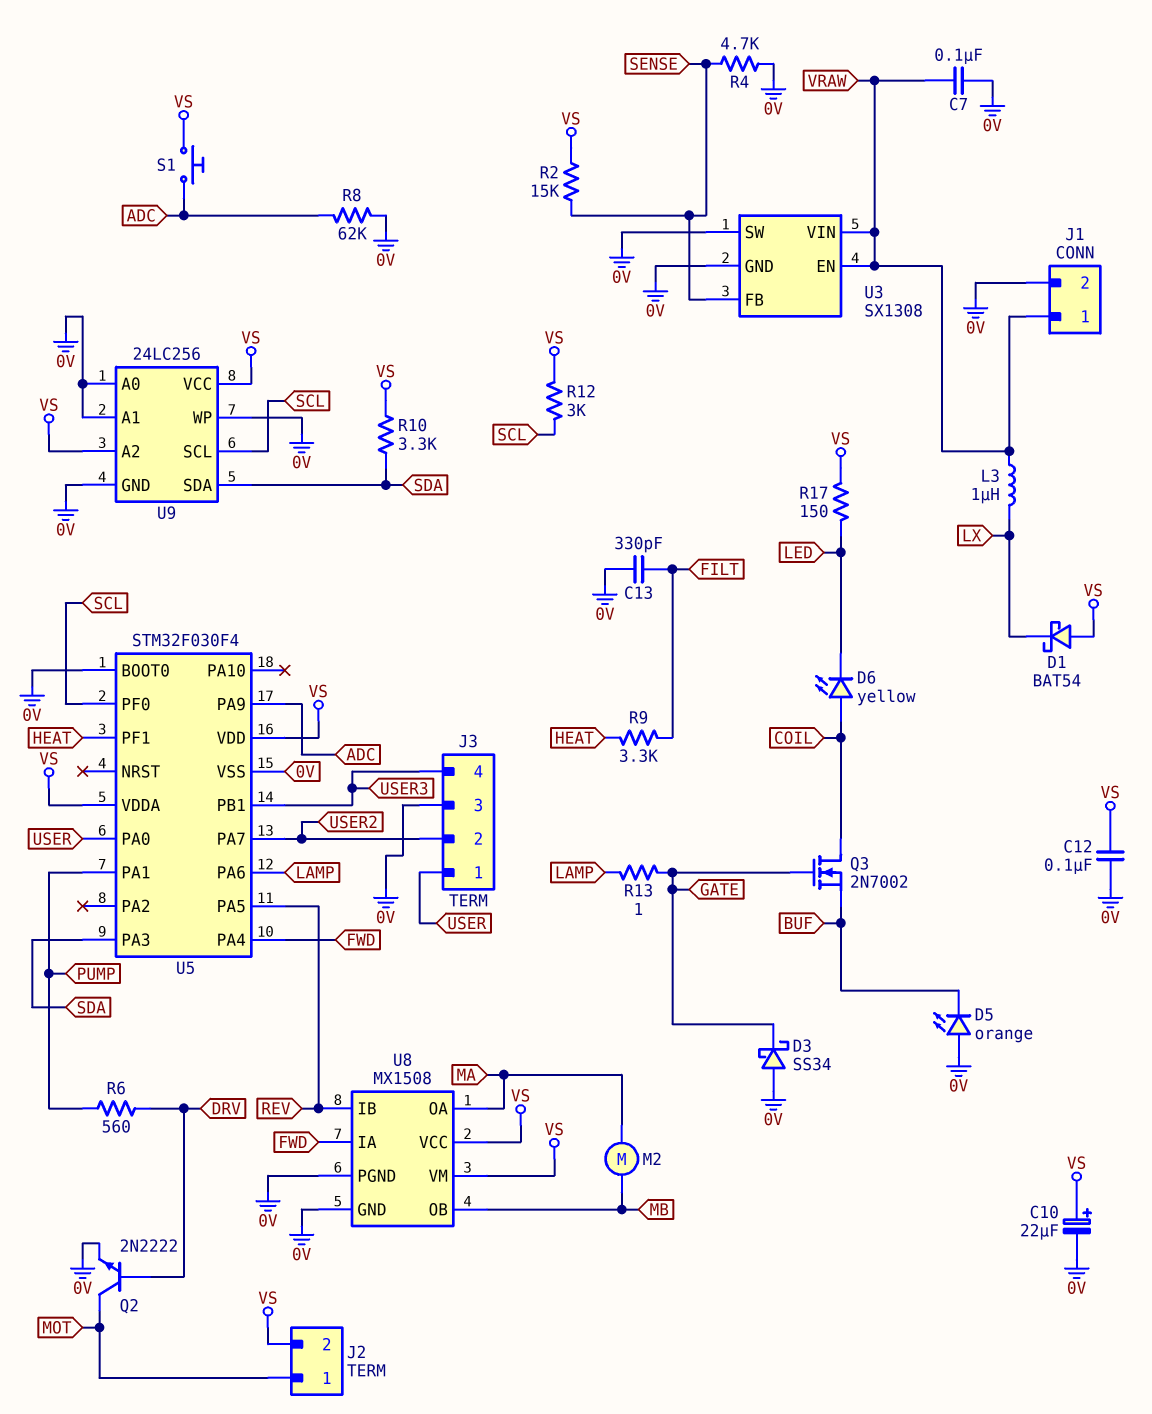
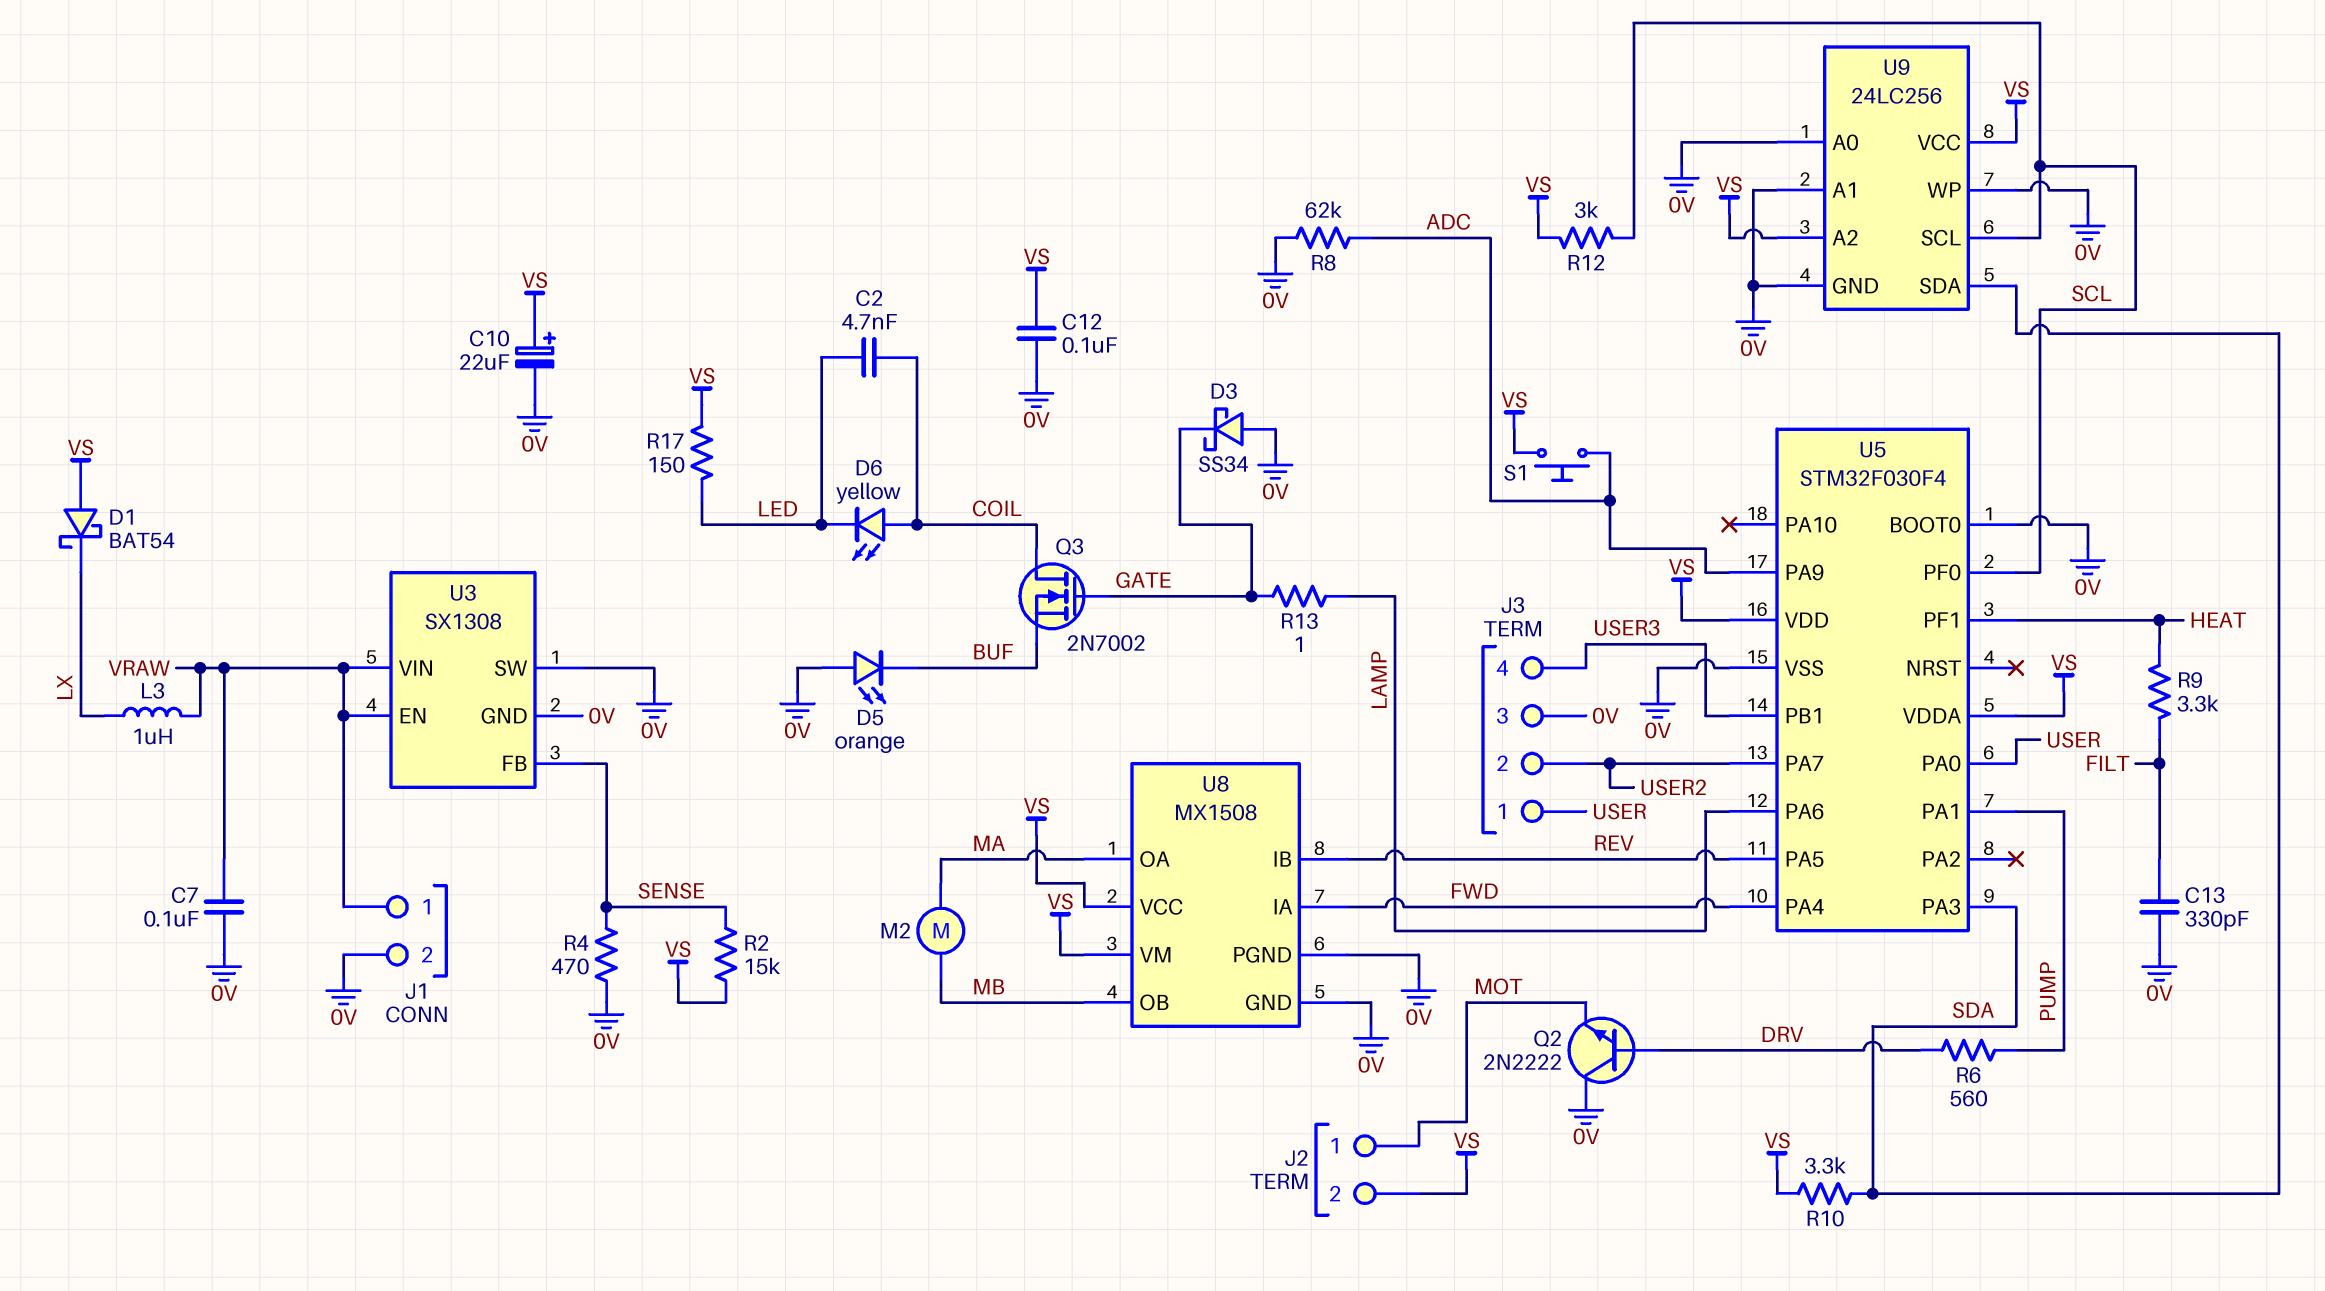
C2: none -> 4.7nF (COIL, LED)
Q2: NPN 2N2222 (B DRV, C MOT, E 0V) -> NPN 2N2222 (B DRV, C 0V, E MOT)
R4: 4.7k (0V, SENSE) -> 470 (0V, SENSE)

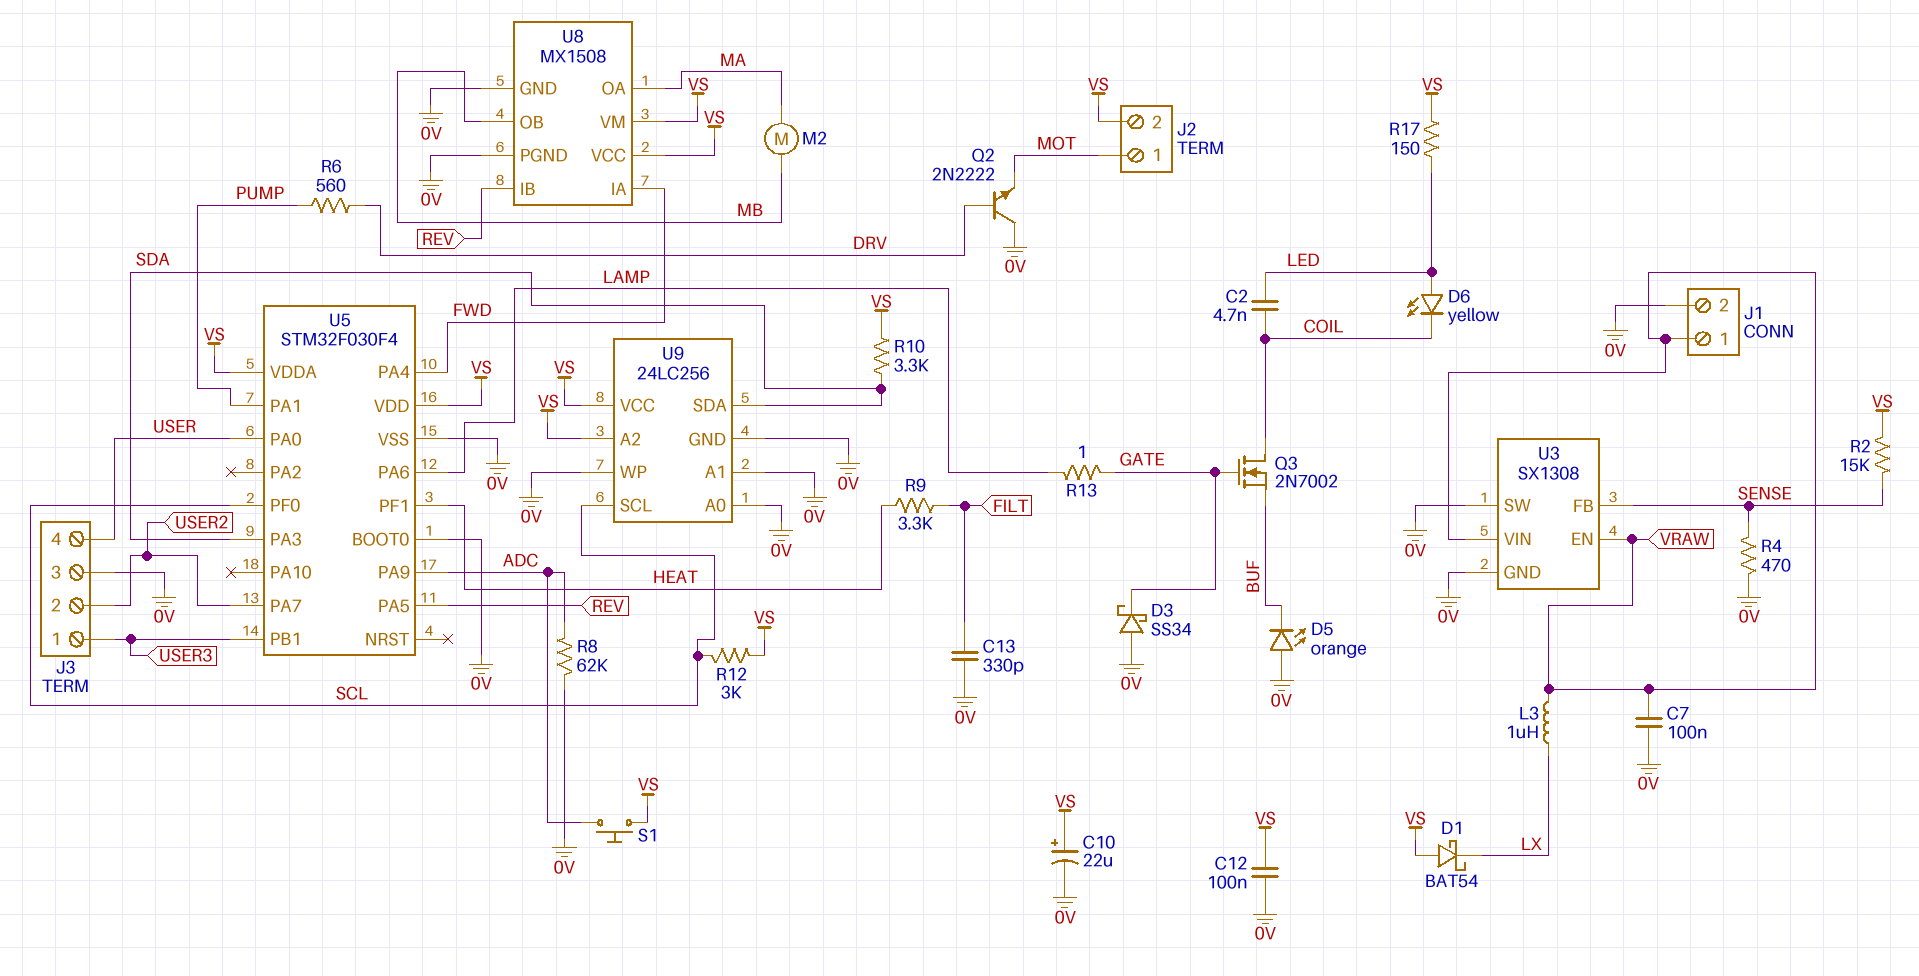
D6: LED yellow (A COIL, K LED) -> LED yellow (A LED, K COIL)
J3 pin 1: USER -> USER3
J3 pin 4: USER3 -> USER

